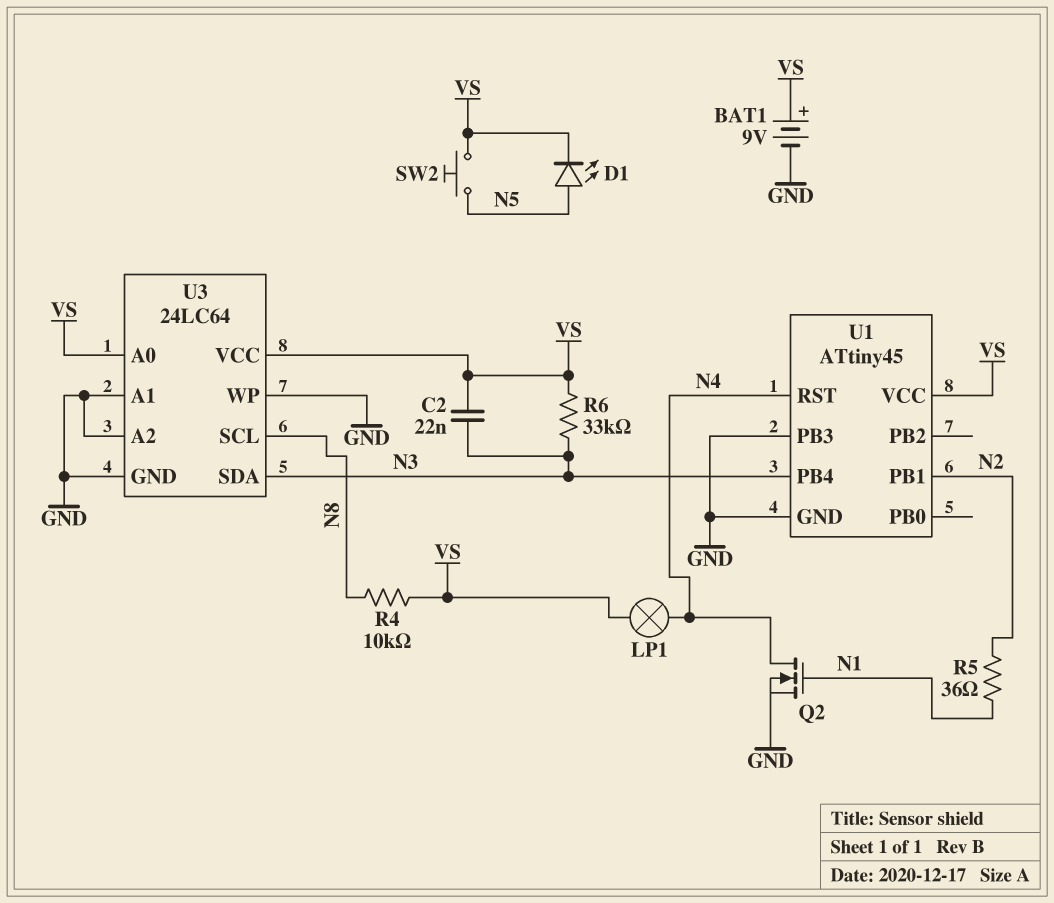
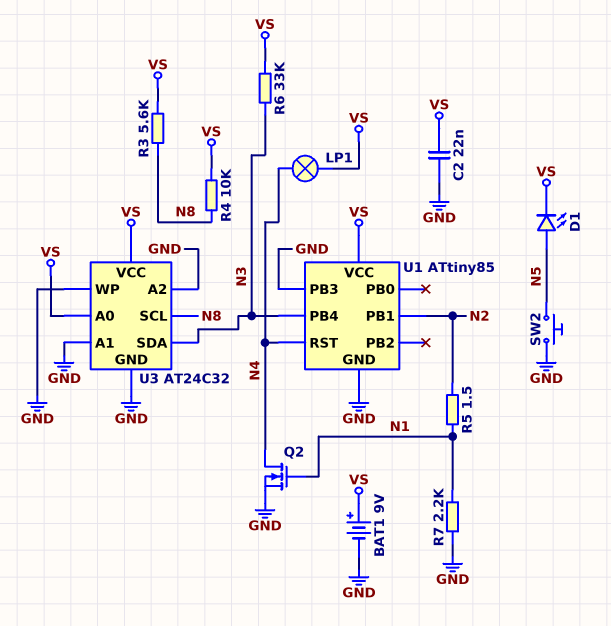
C2: 22nF (N3, VS) -> 22nF (GND, VS)
R3: none -> 5.6k (N8, VS)
R5: 36 (N1, N2) -> 1.5 (N1, N2)
R7: none -> 2.2k (GND, N1)
SW2: button (N5, VS) -> button (GND, N5)
U1: ATtiny45 -> ATtiny85
U3: 24LC64 -> AT24C32

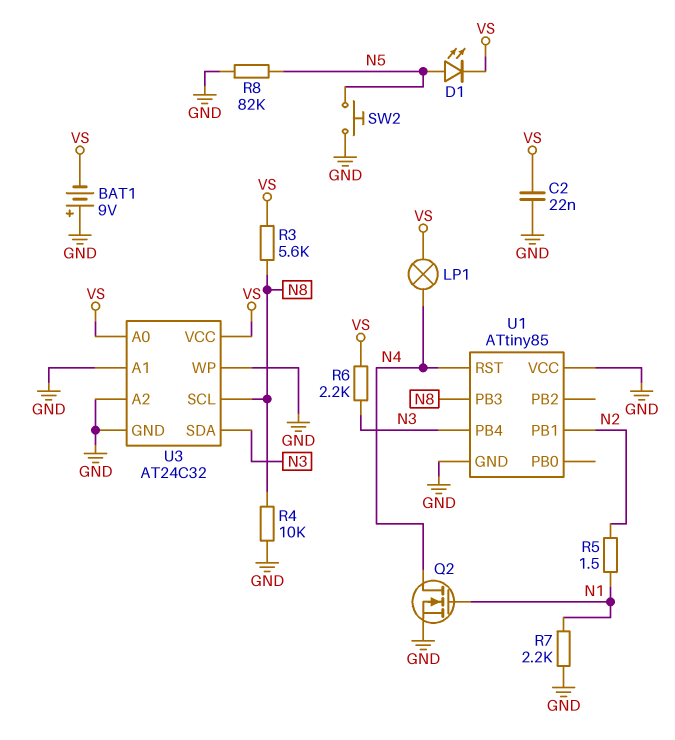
BAT1: 9V (plus VS, minus GND) -> 9V (plus GND, minus VS)
R4: 10k (N8, VS) -> 10k (GND, N8)
R6: 33k (N3, VS) -> 2.2k (N3, VS)
R8: none -> 82k (GND, N5)
U1 pin PB3: GND -> N8
U1 pin VCC: VS -> GND

